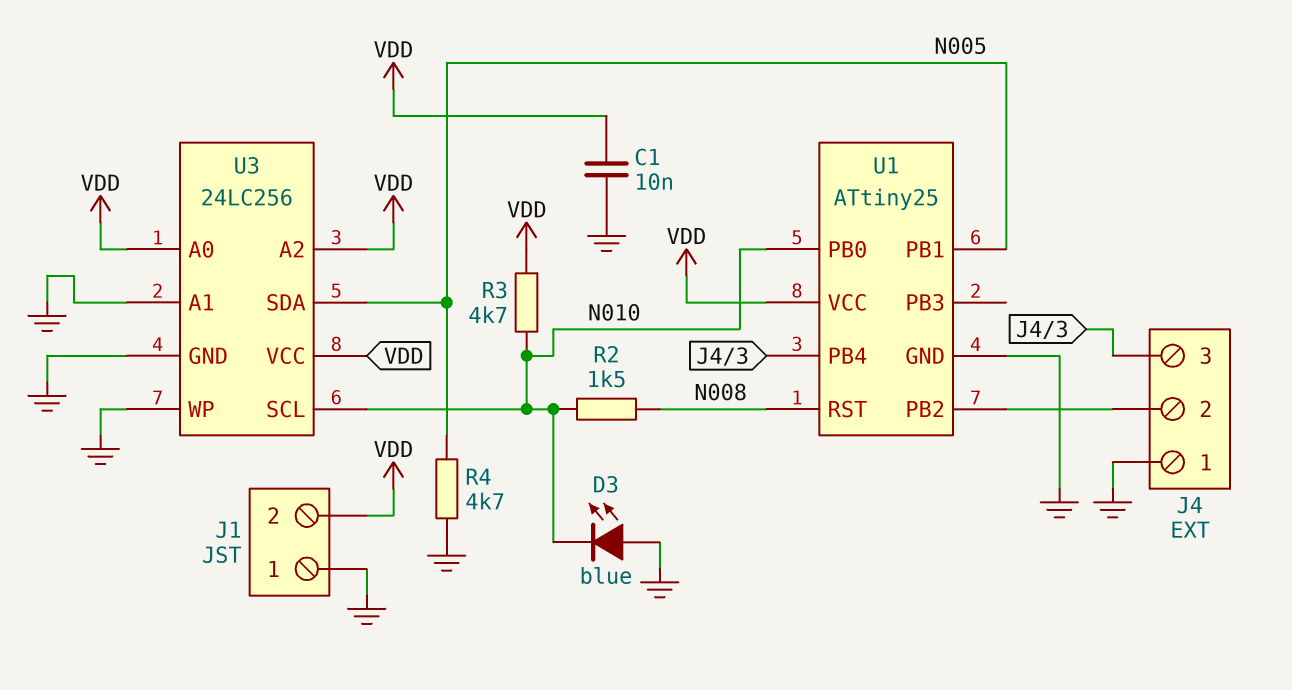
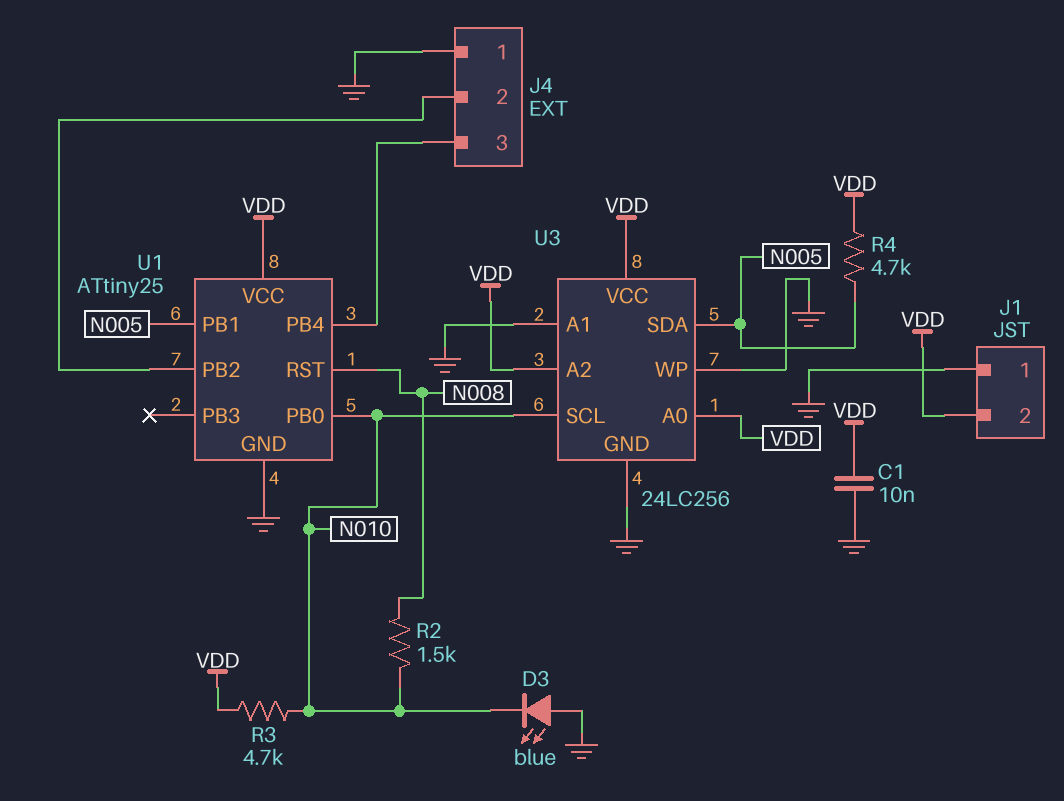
R4: 4.7k (GND, N005) -> 4.7k (N005, VDD)

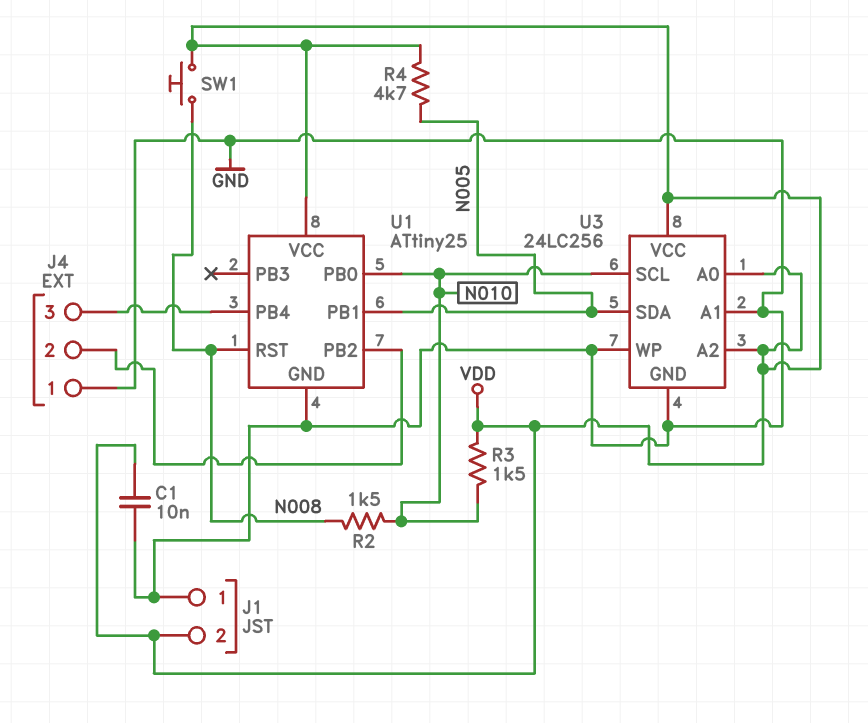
D3: LED blue (A GND, K N010) -> none
R3: 4.7k (N010, VDD) -> 1.5k (N010, VDD)
SW1: none -> button (N008, VDD)

